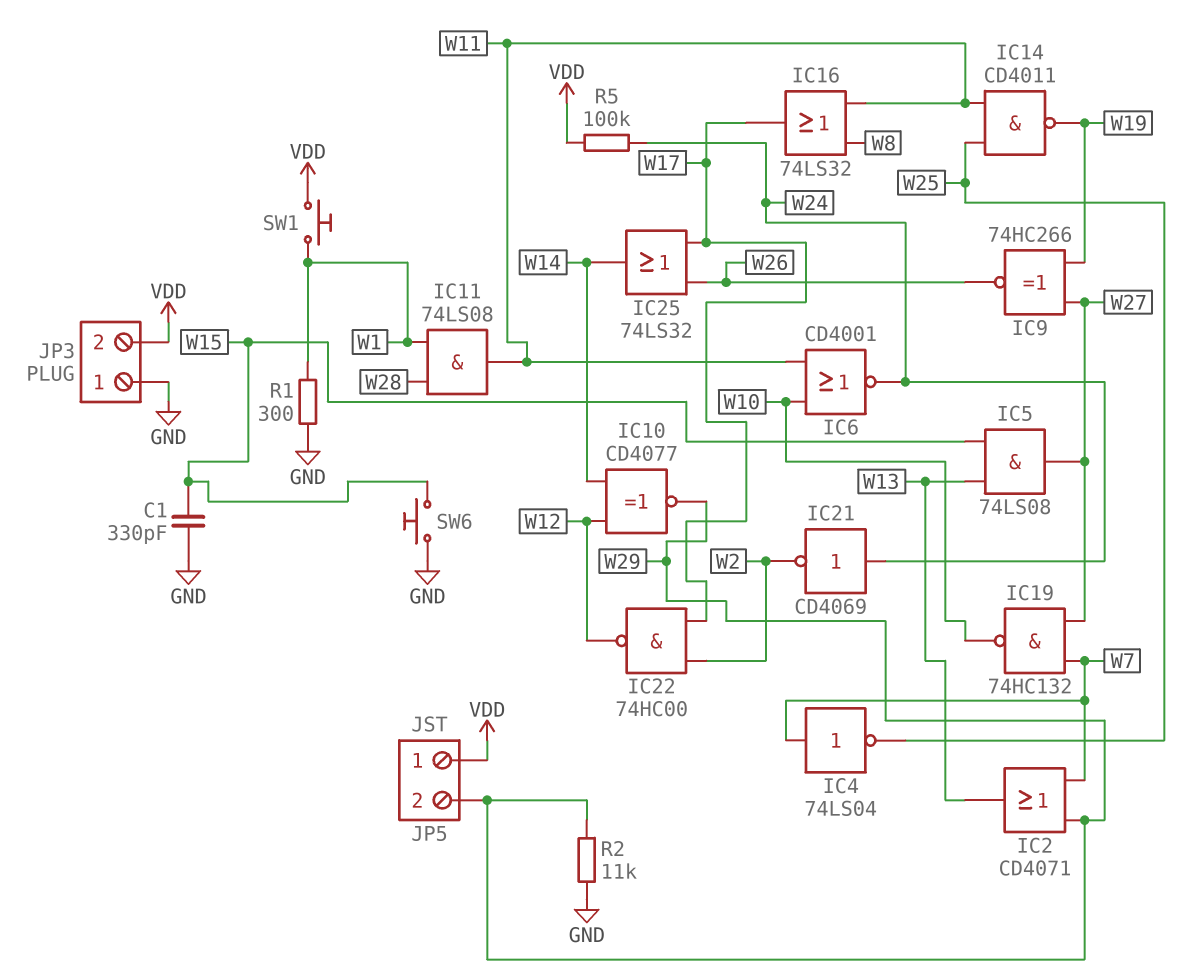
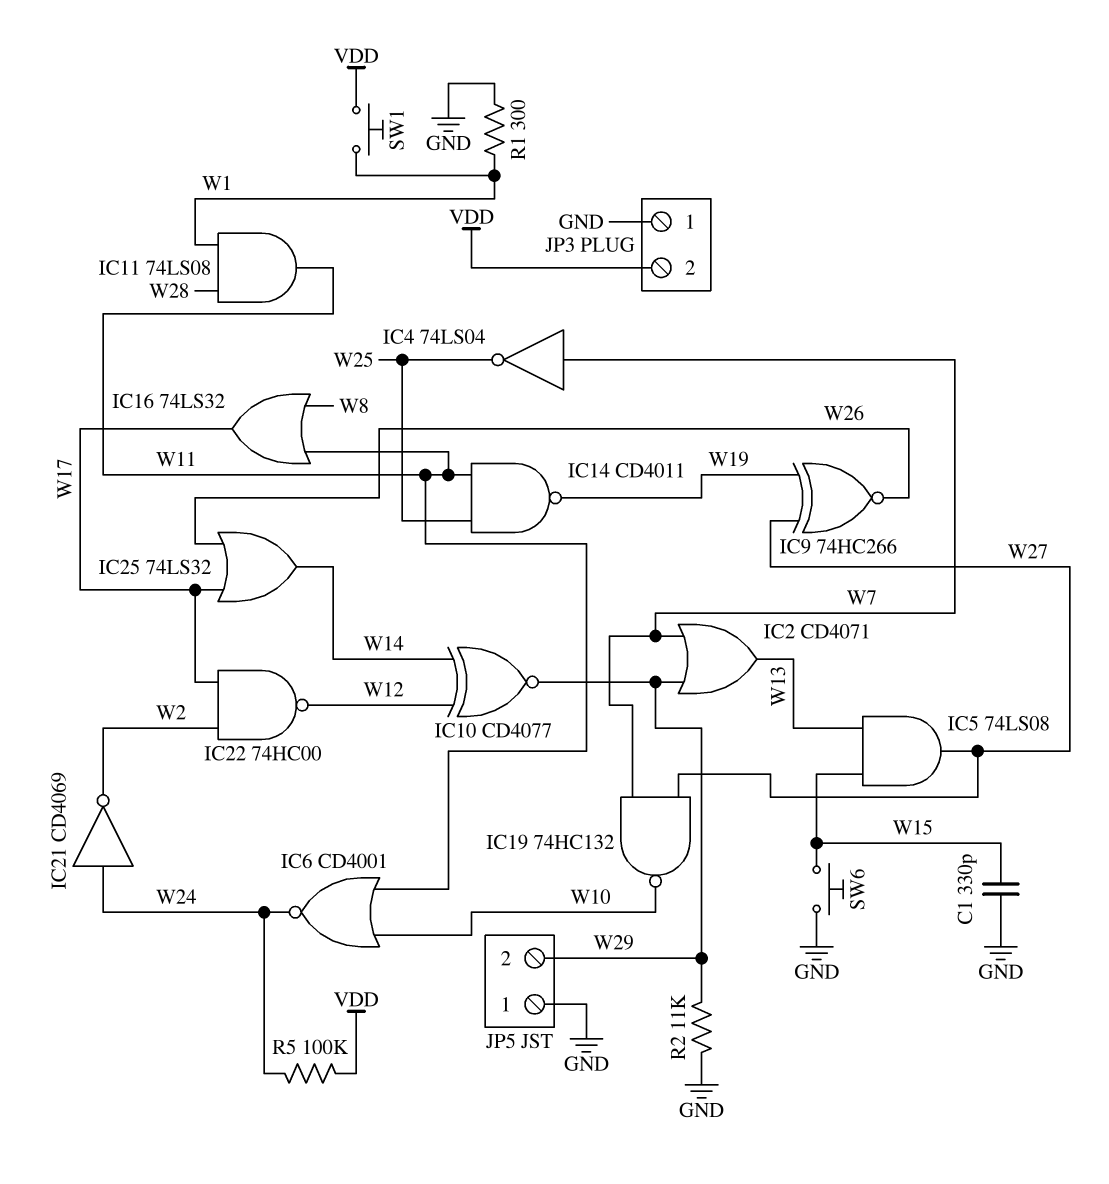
JP5 pin 1: VDD -> GND

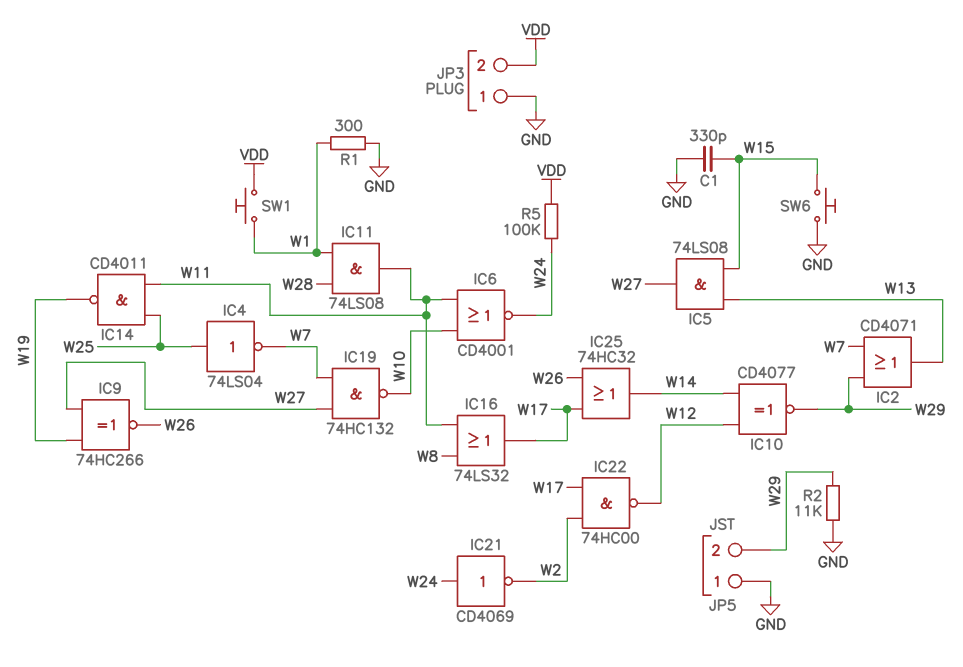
IC4: NOT 74LS04 (in W7, out W25) -> NOT 74LS04 (in W25, out W7)
IC25: OR 74LS32 (in W17, in W26, out W14) -> OR 74HC32 (in W17, in W26, out W14)

